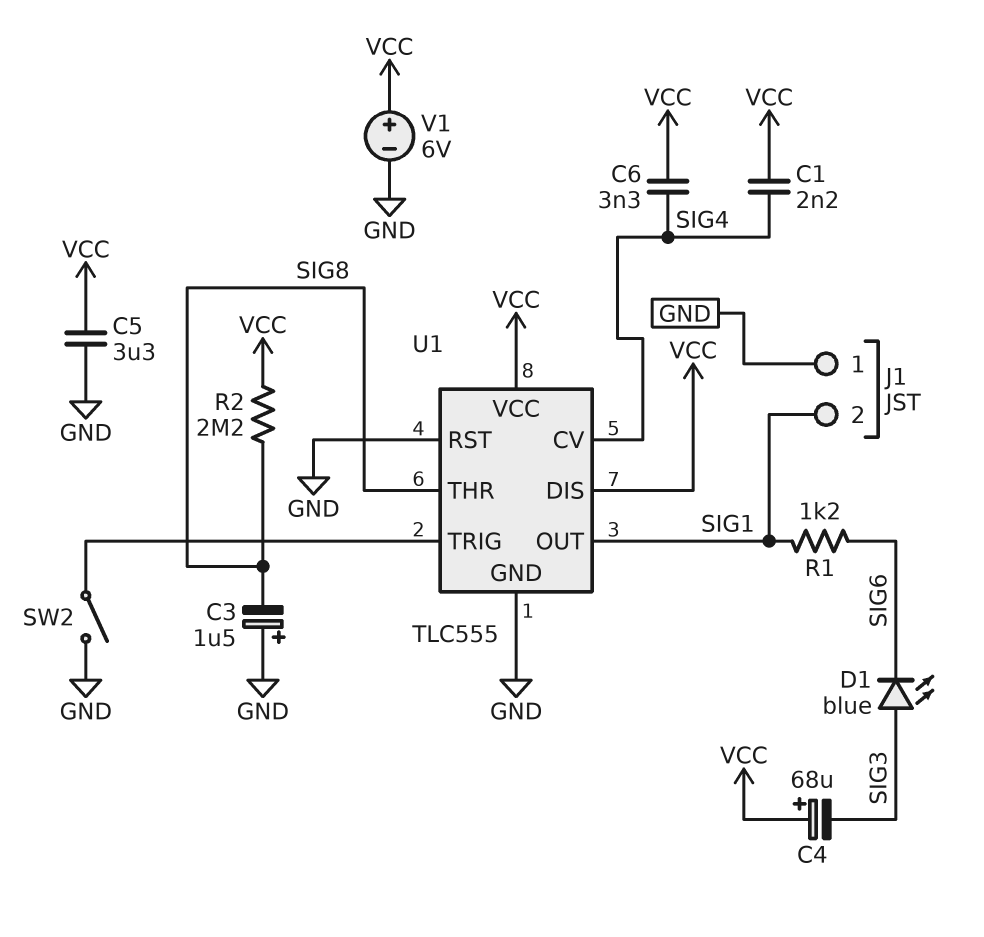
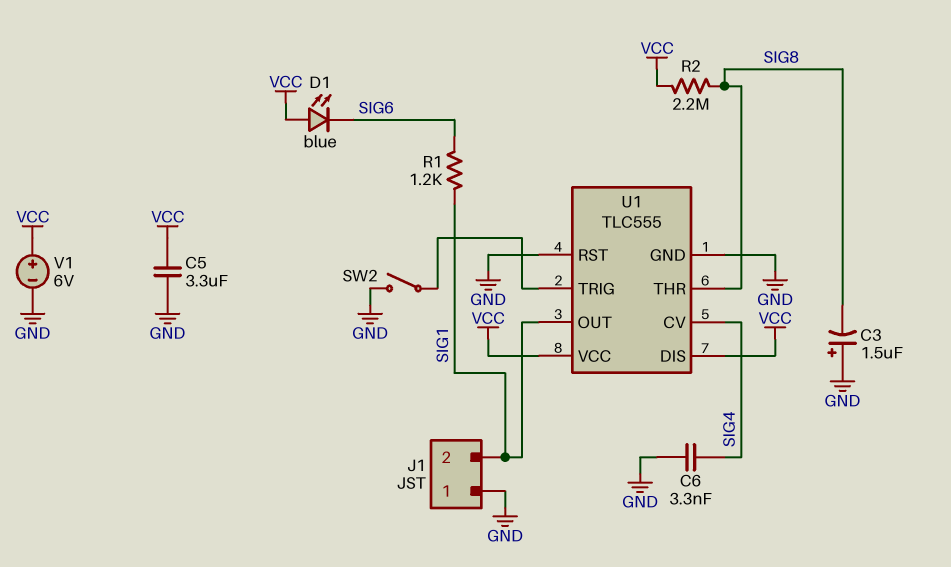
C1: 2.2nF (SIG4, VCC) -> none
C4: 68uF (plus VCC, minus SIG3) -> none
C6: 3.3nF (SIG4, VCC) -> 3.3nF (GND, SIG4)
D1: LED blue (A SIG3, K SIG6) -> LED blue (A VCC, K SIG6)

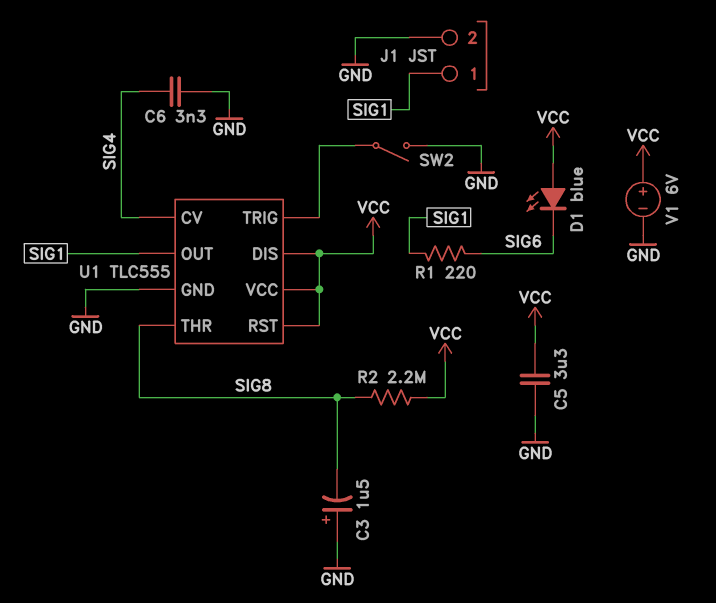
J1 pin 1: GND -> SIG1
J1 pin 2: SIG1 -> GND
R1: 1.2k (SIG1, SIG6) -> 220 (SIG1, SIG6)
U1 pin RST: GND -> VCC

